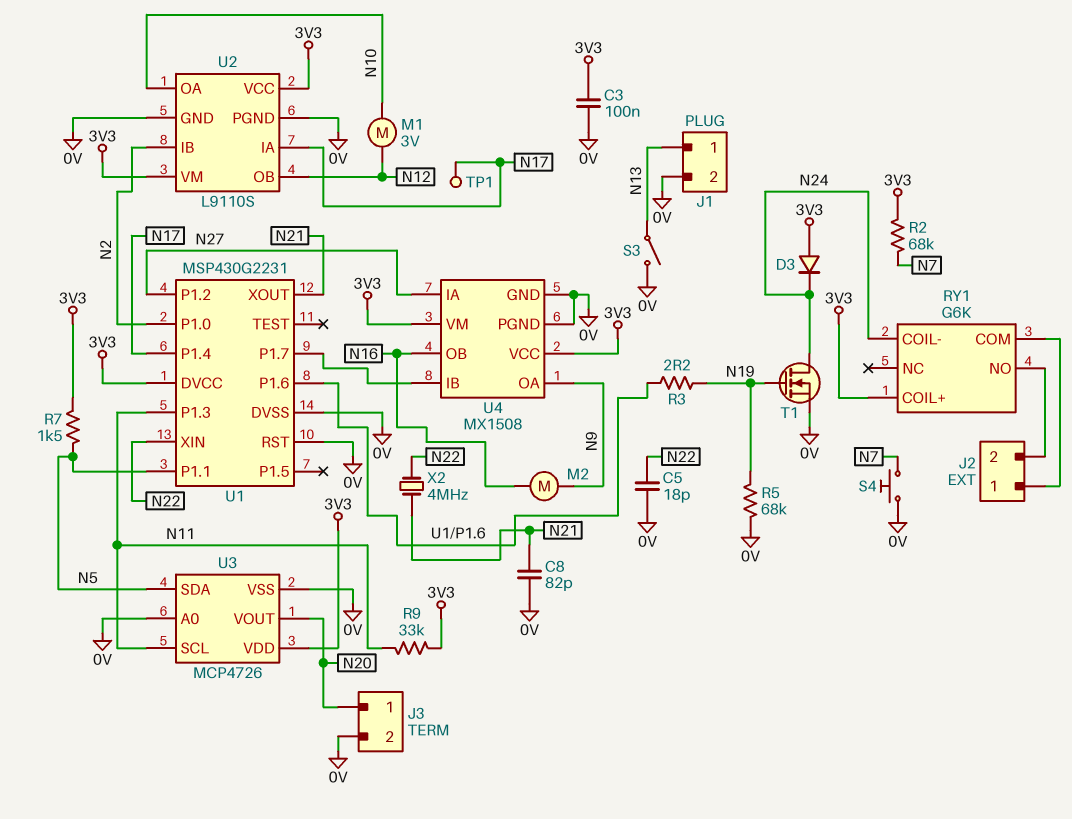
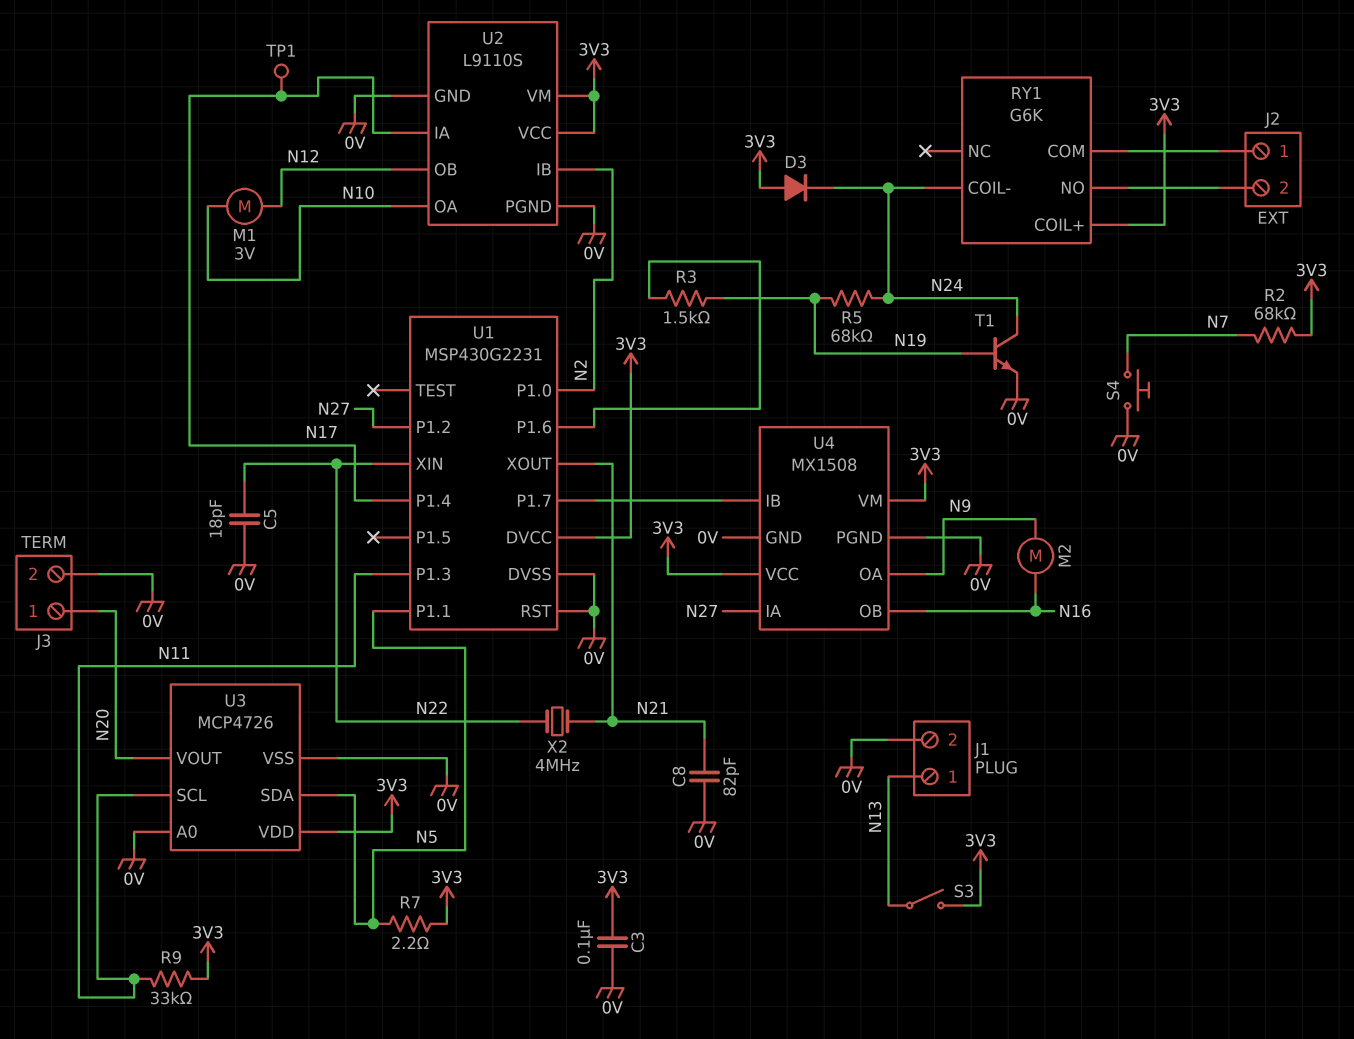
R3: 2.2 (N19, U1/P1.6) -> 1.5k (N19, U1/P1.6)
R5: 68k (0V, N19) -> 68k (N19, N24)
R7: 1.5k (3V3, N5) -> 2.2 (3V3, N5)
S3: switch (0V, N13) -> switch (3V3, N13)
T1: NMOS (G N19, D N24, S 0V) -> NPN (B N19, C N24, E 0V)

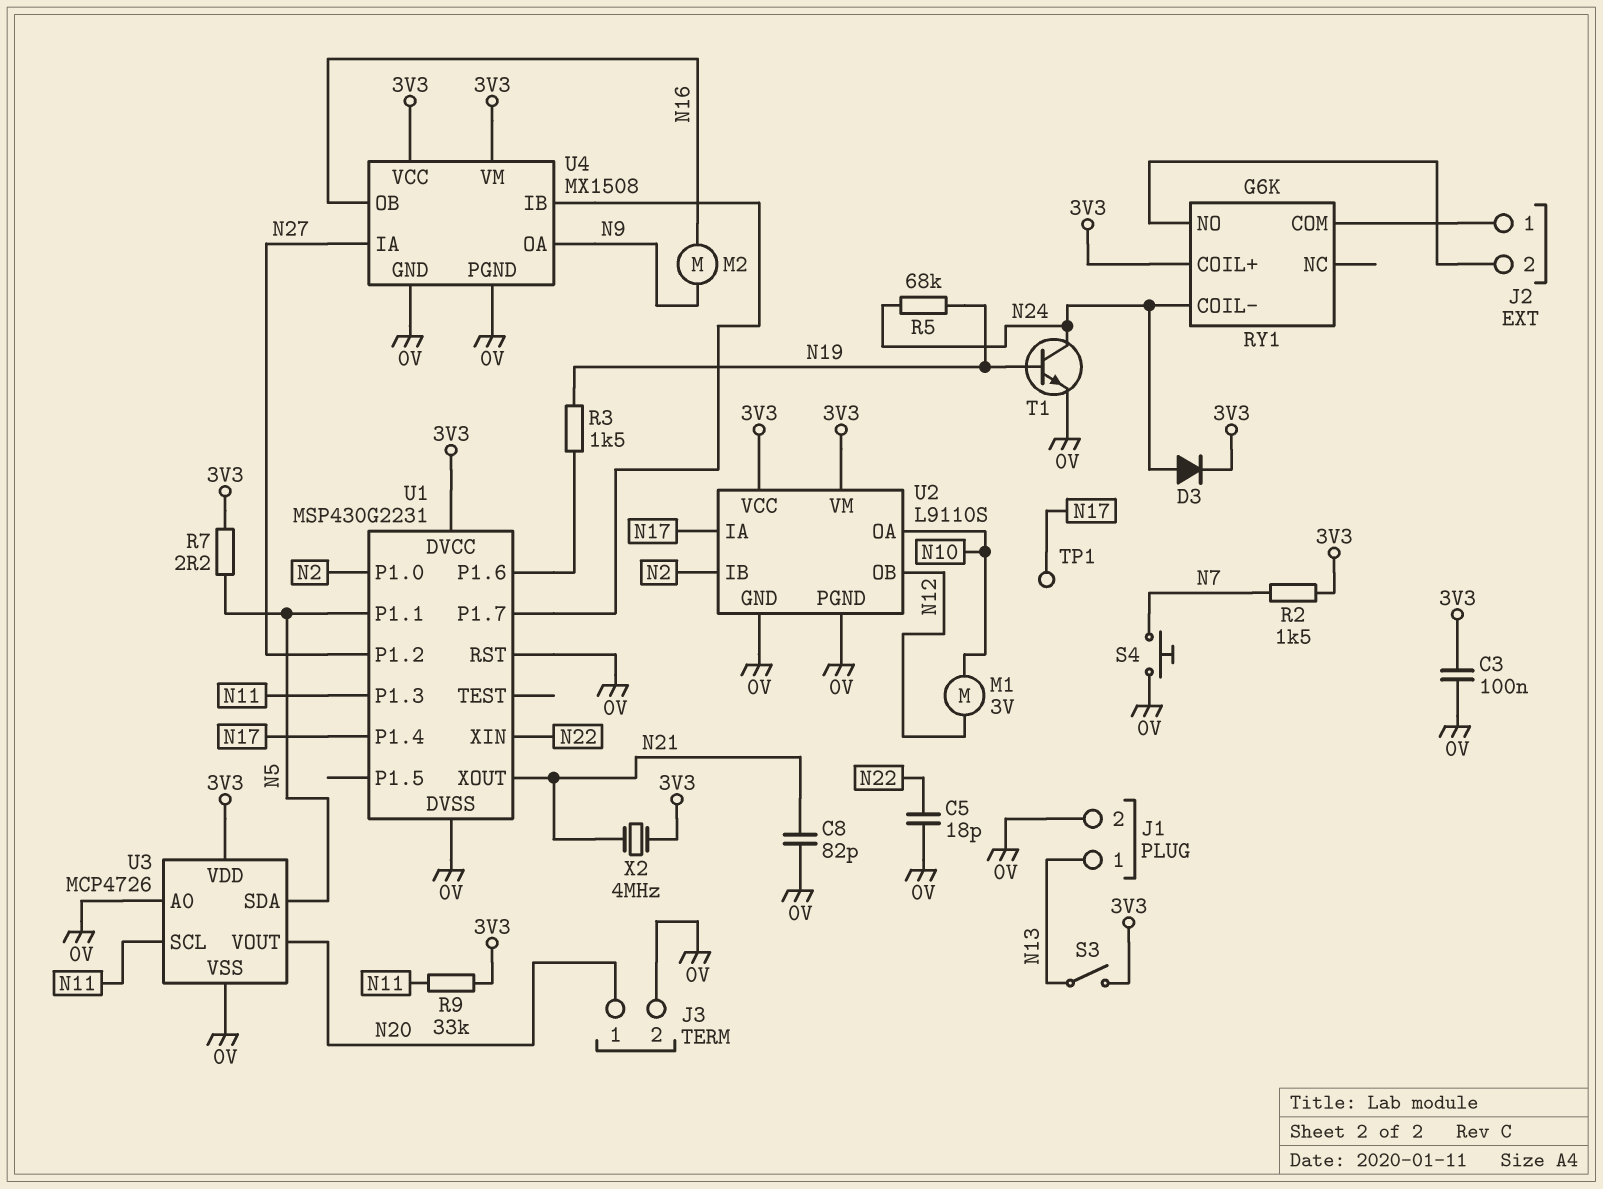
D3: diode (A 3V3, K N24) -> diode (A N24, K 3V3)
R2: 68k (3V3, N7) -> 1.5k (3V3, N7)
X2: 4MHz (N21, N22) -> 4MHz (3V3, N21)

